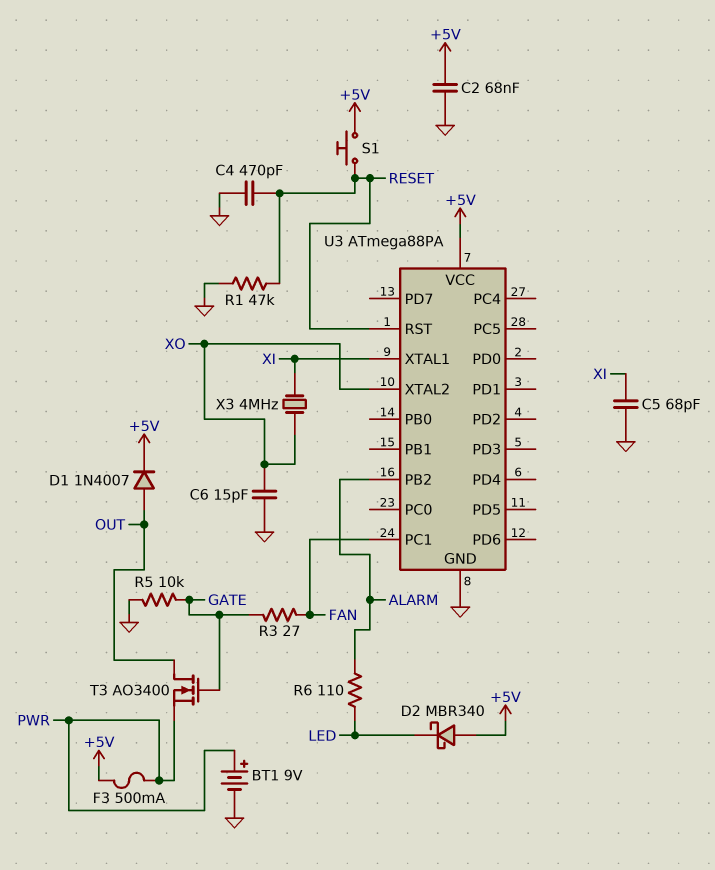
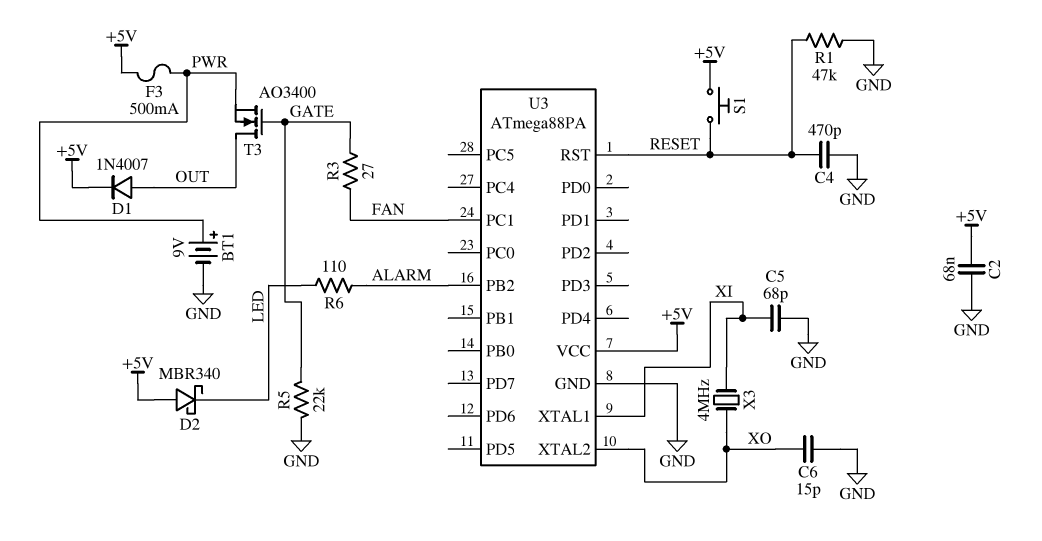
R5: 10k (GATE, GND) -> 22k (GATE, GND)

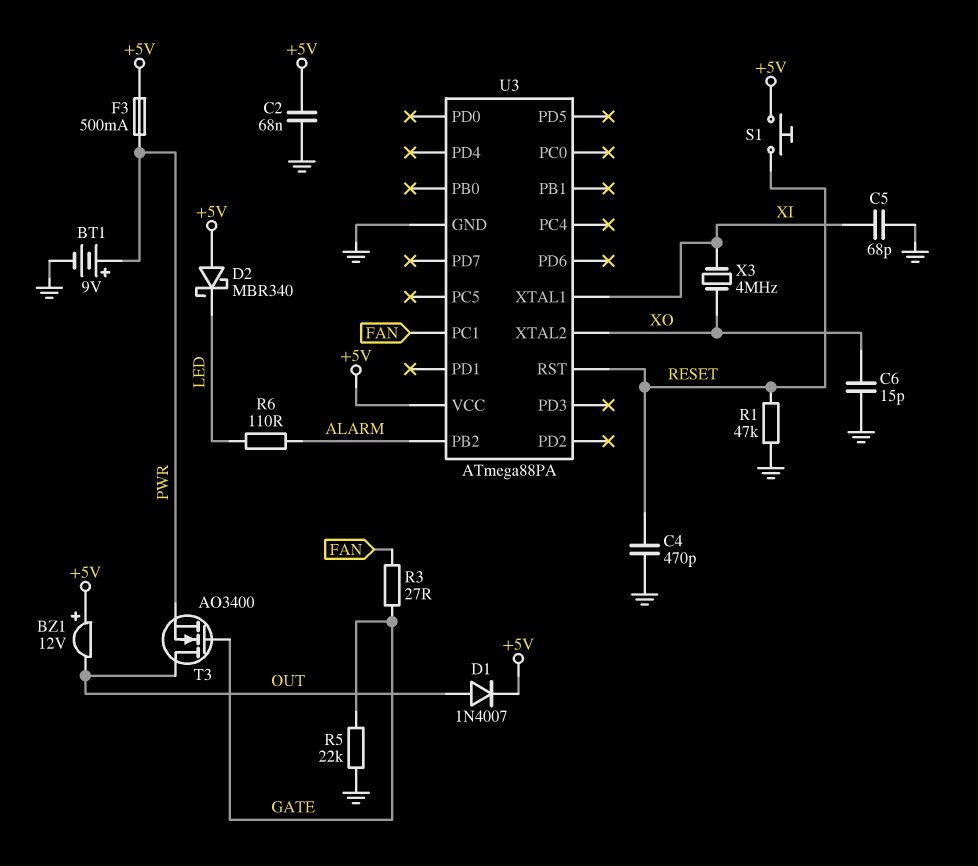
BZ1: none -> buzzer 12V (plus +5V, minus OUT)

